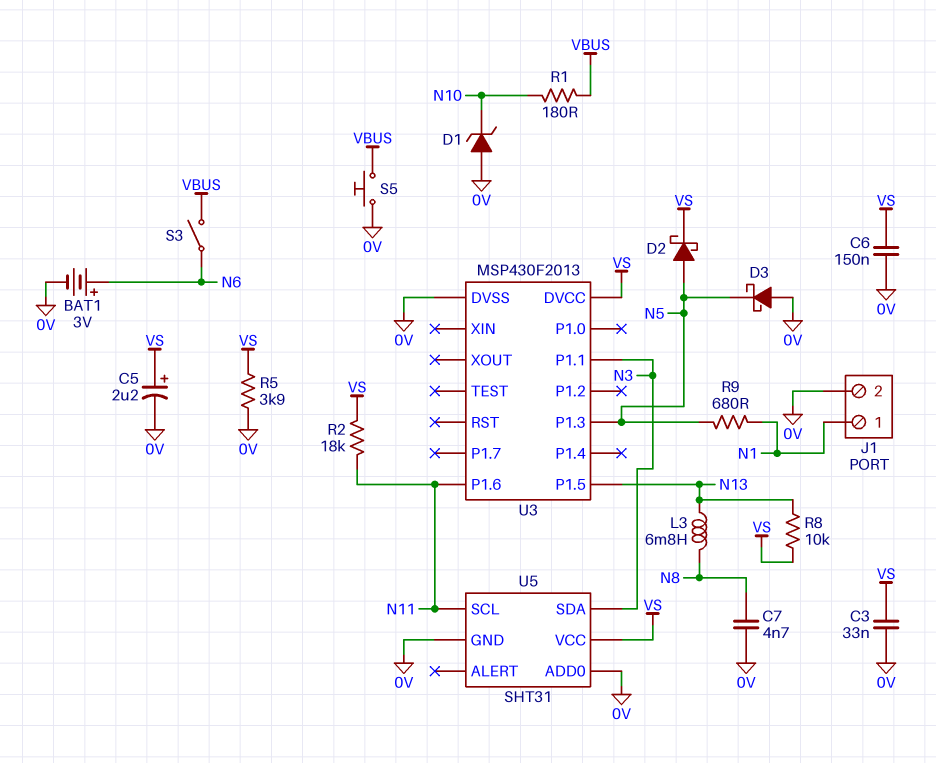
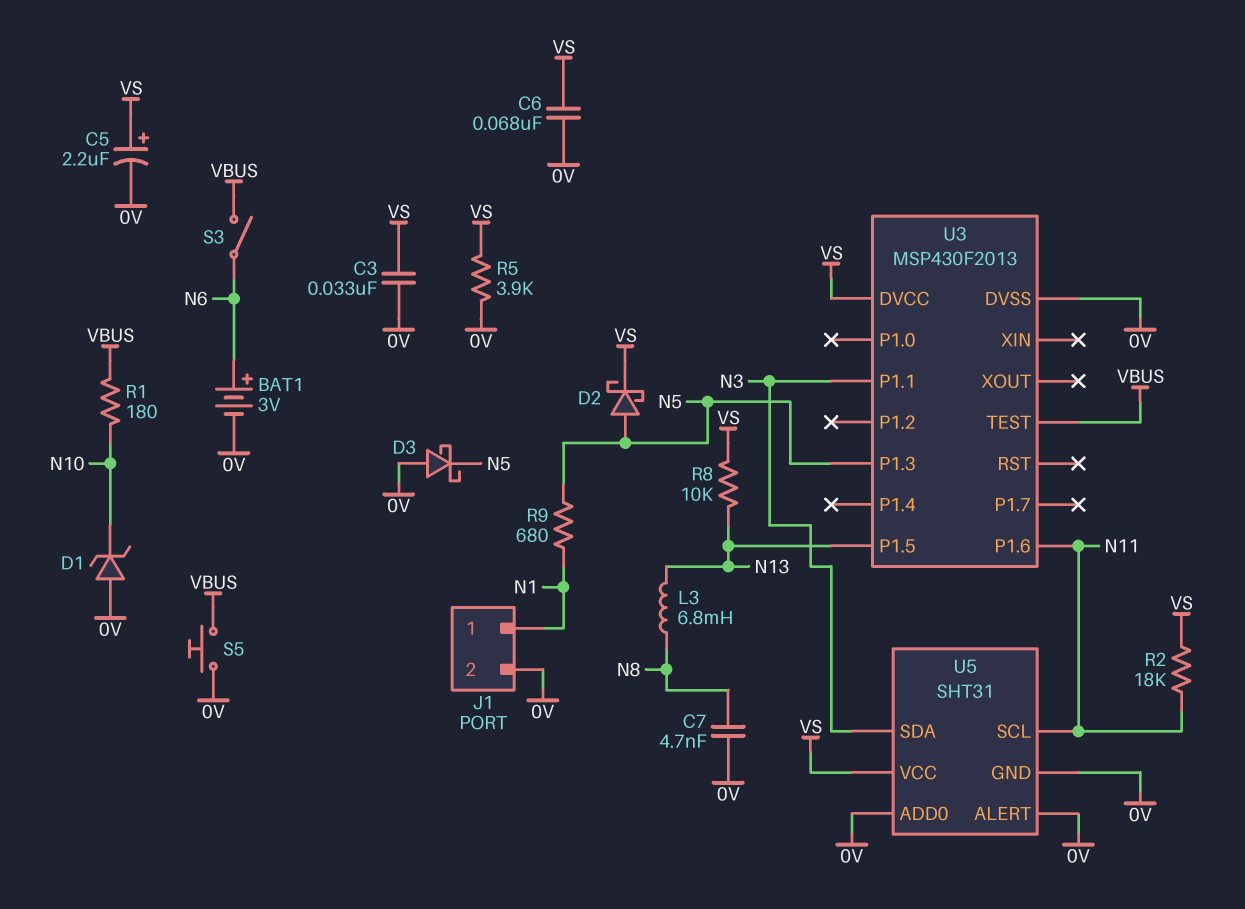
C6: 150nF (0V, VS) -> 68nF (0V, VS)
U3 pin TEST: none -> VBUS
U5 pin ALERT: none -> 0V

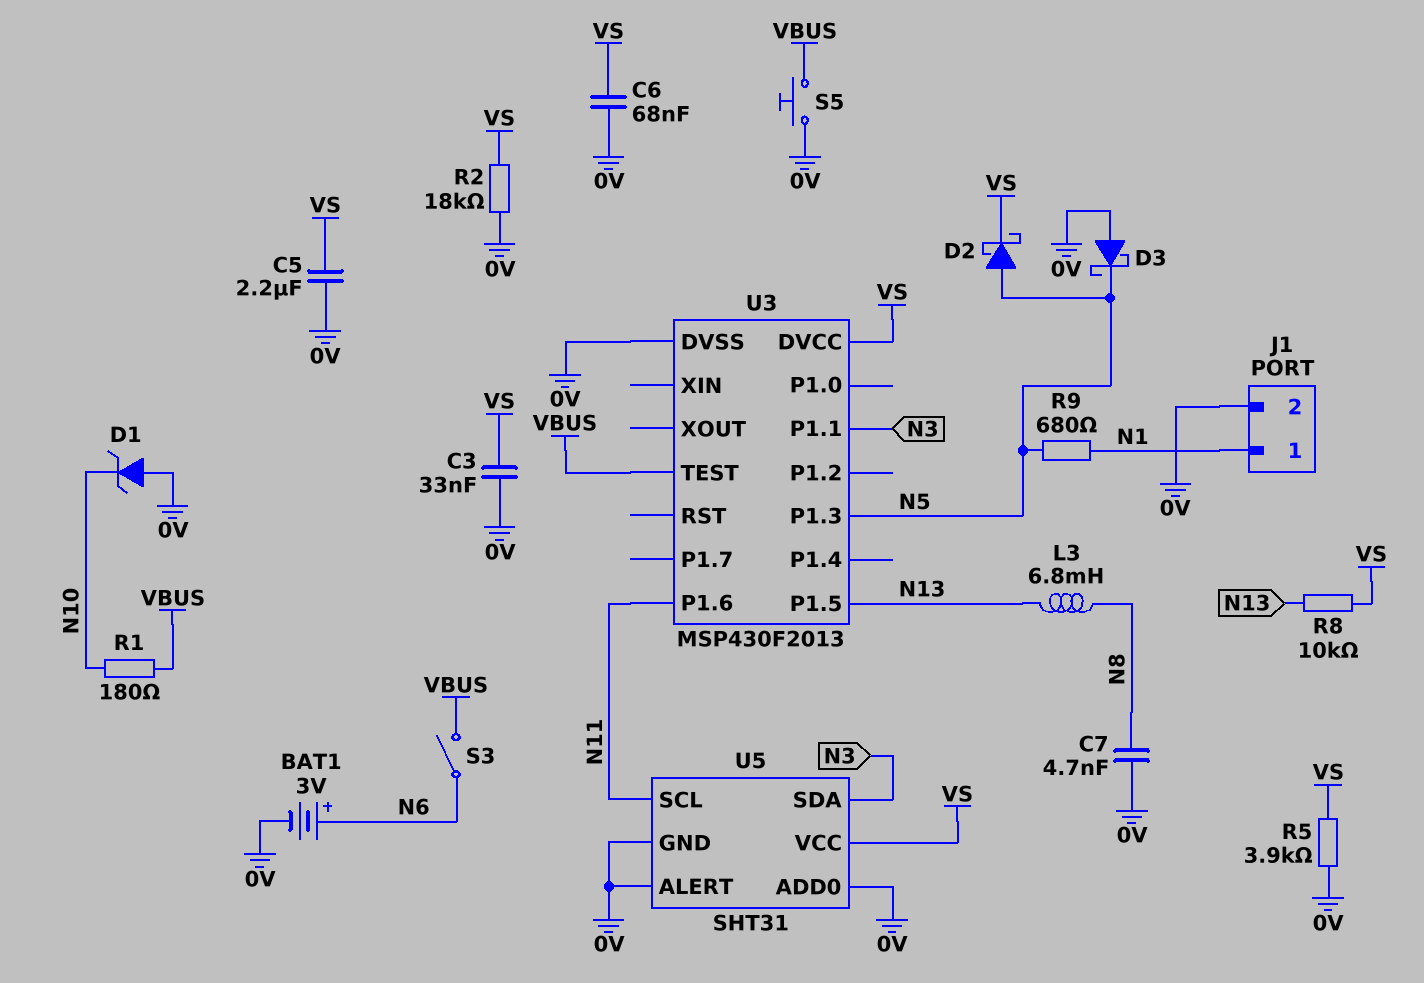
C5: 2.2uF (plus VS, minus 0V) -> 2.2uF (0V, VS)
R2: 18k (N11, VS) -> 18k (0V, VS)

